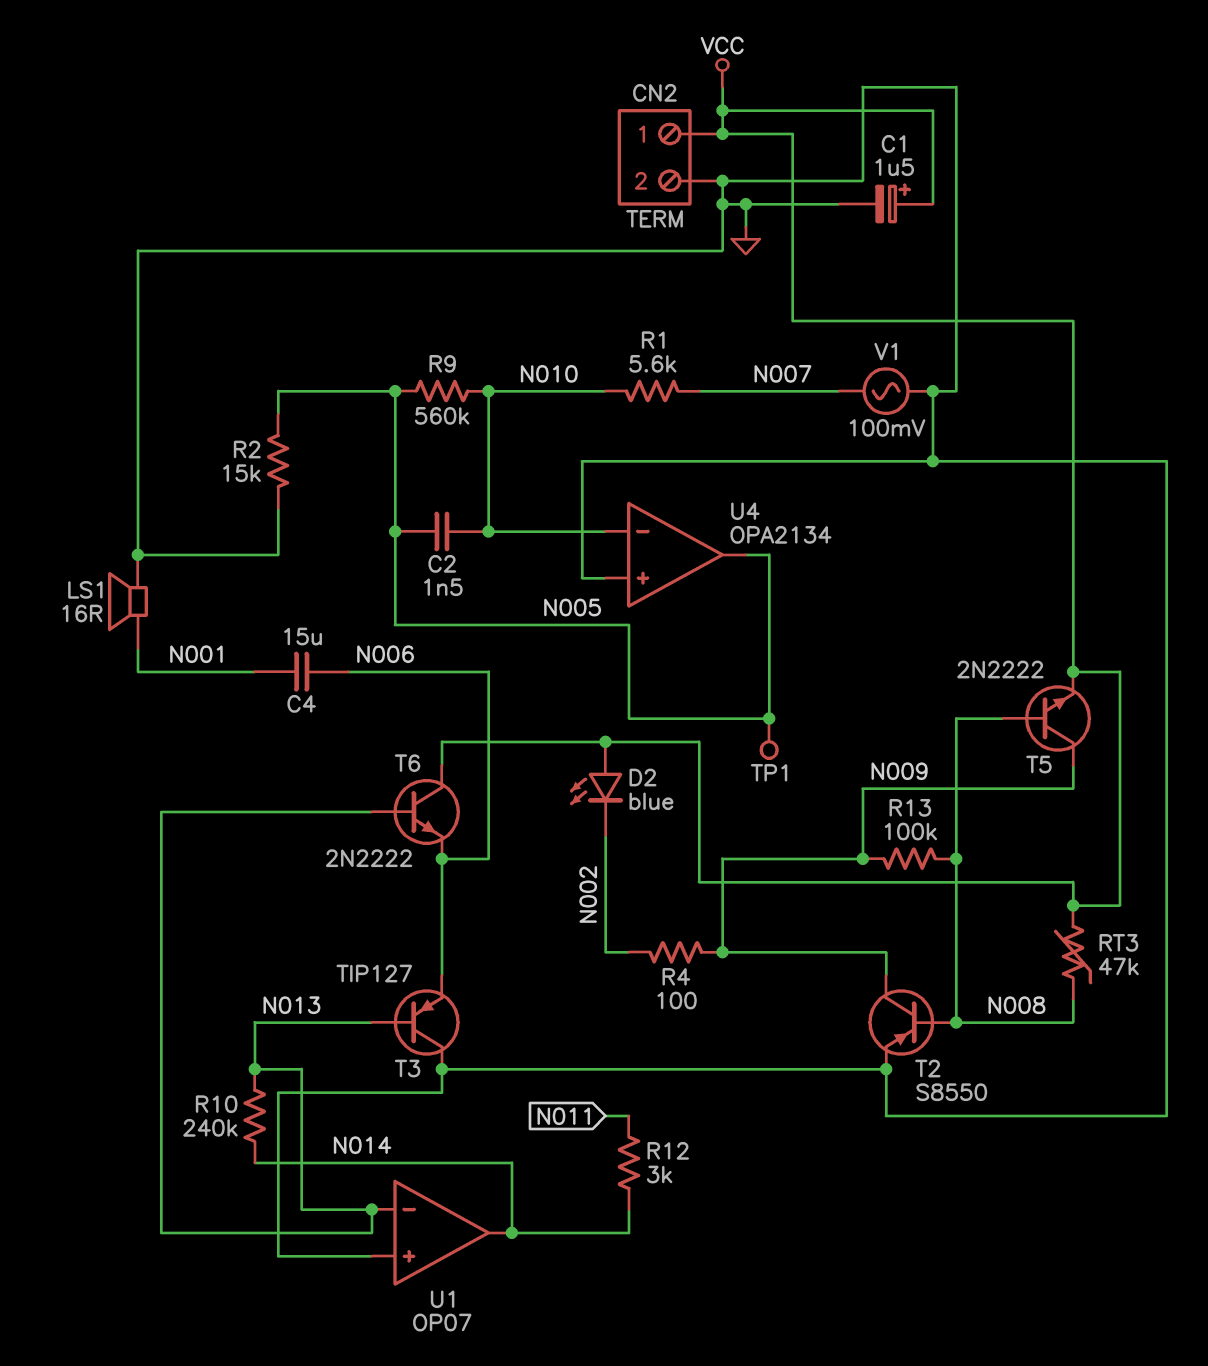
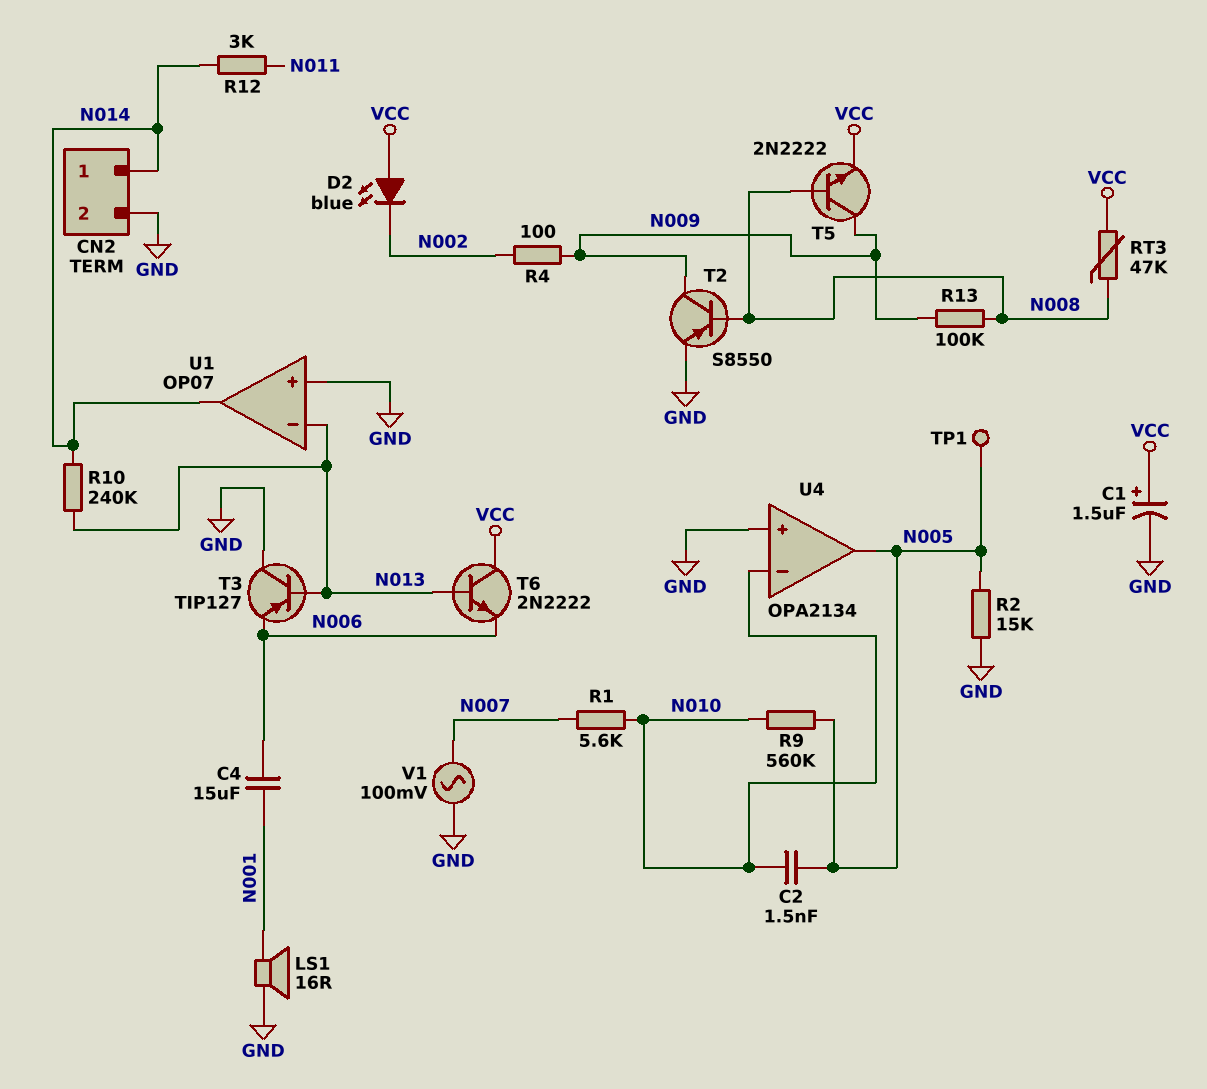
CN2 pin 1: VCC -> N014

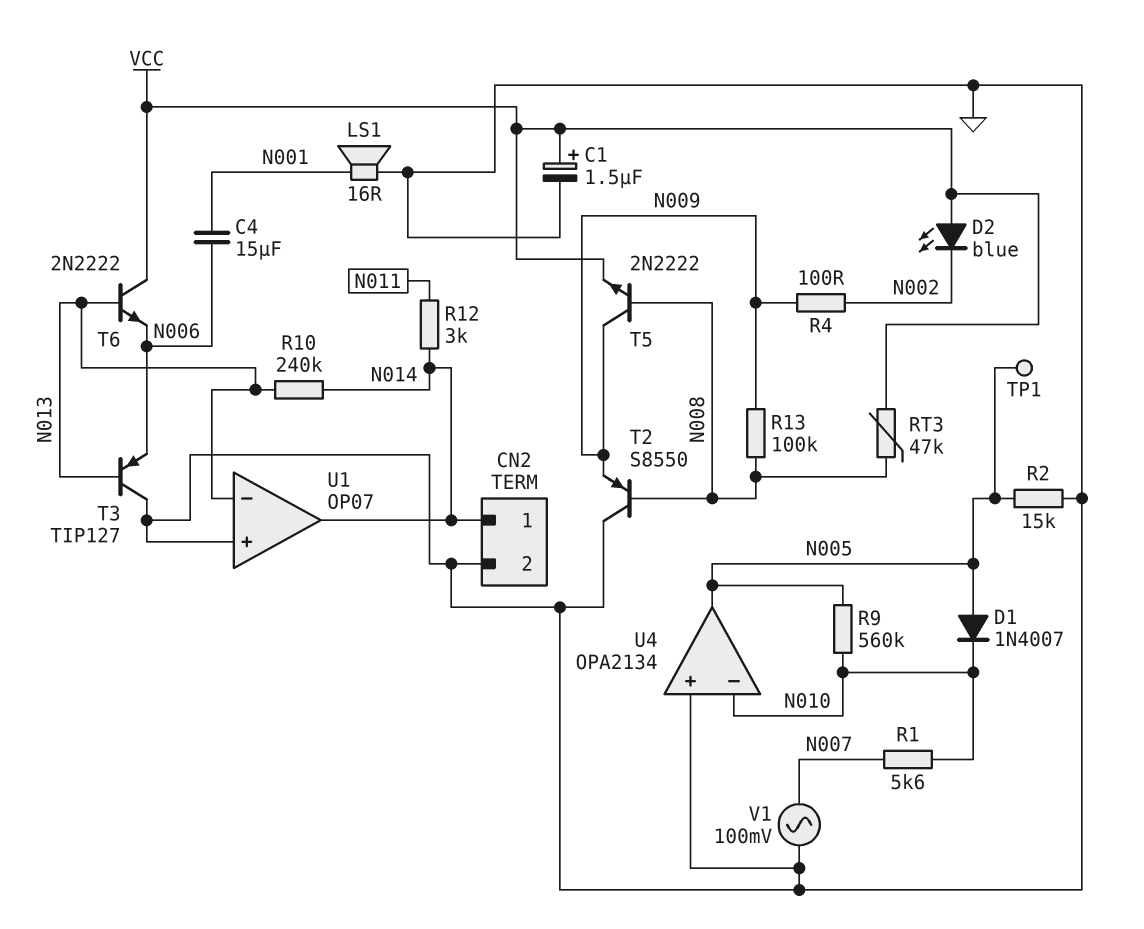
C2: 1.5nF (N005, N010) -> none
D1: none -> diode 1N4007 (A N005, K N010)
T2: PNP S8550 (B N008, C N009, E GND) -> PNP S8550 (B N008, C GND, E N009)

